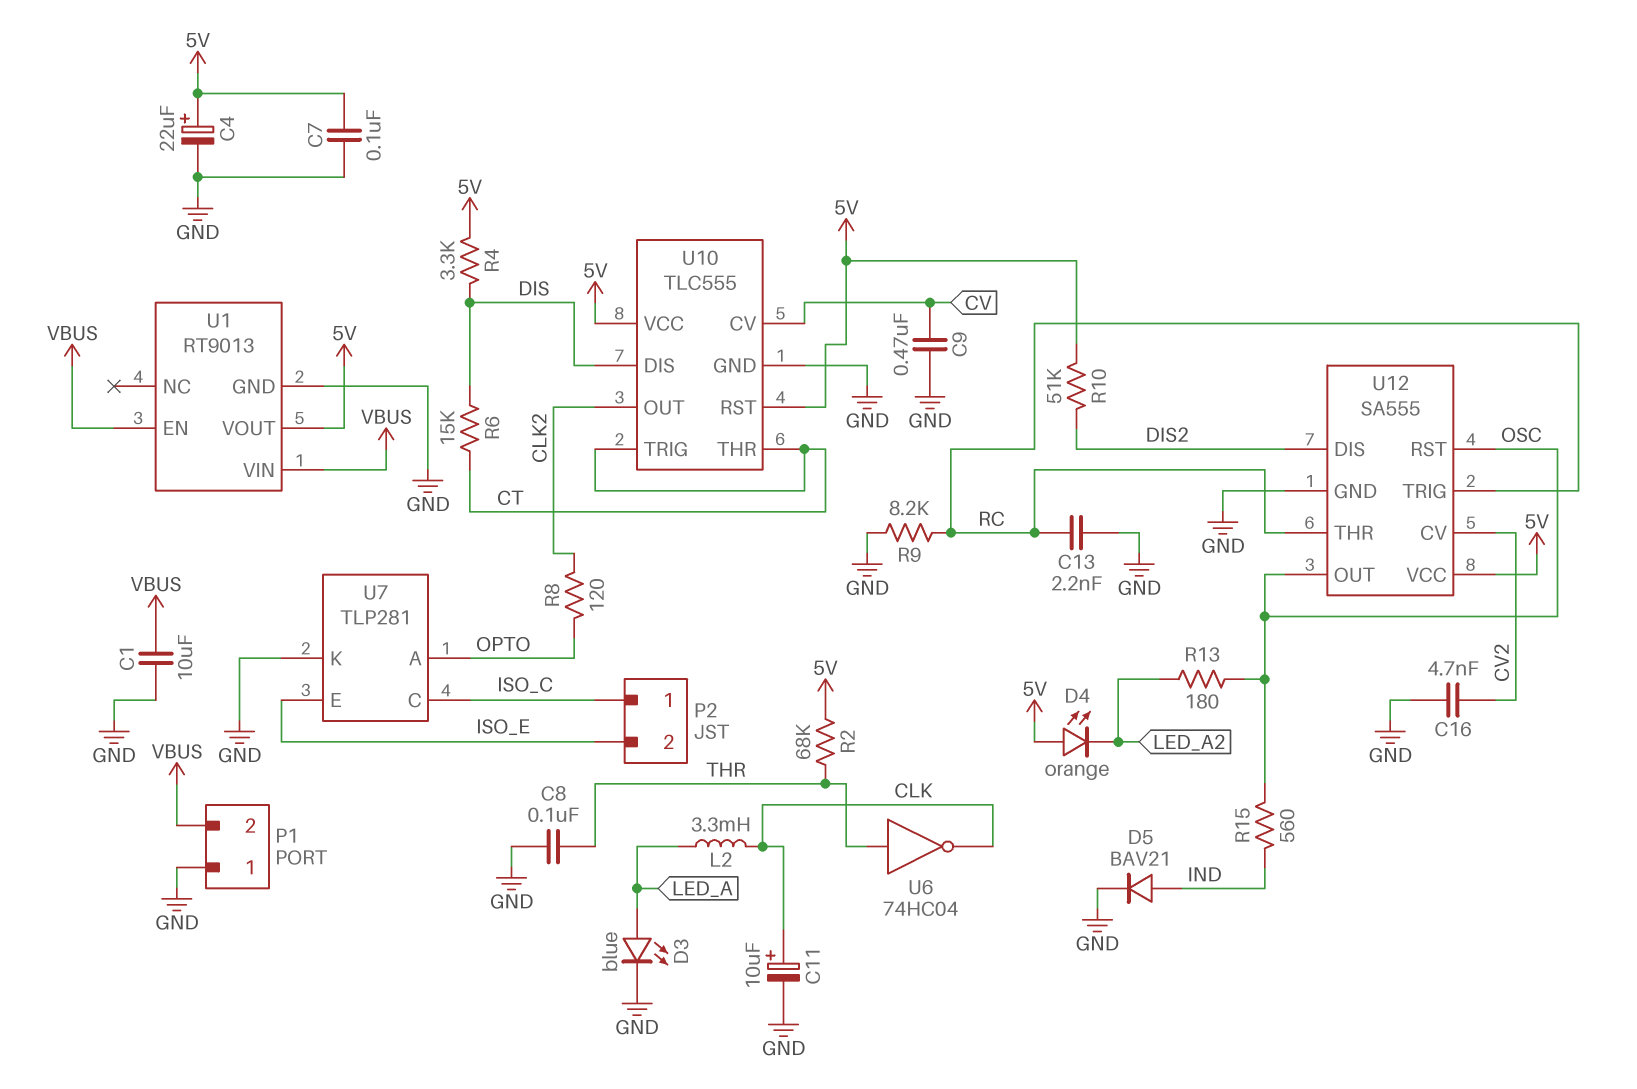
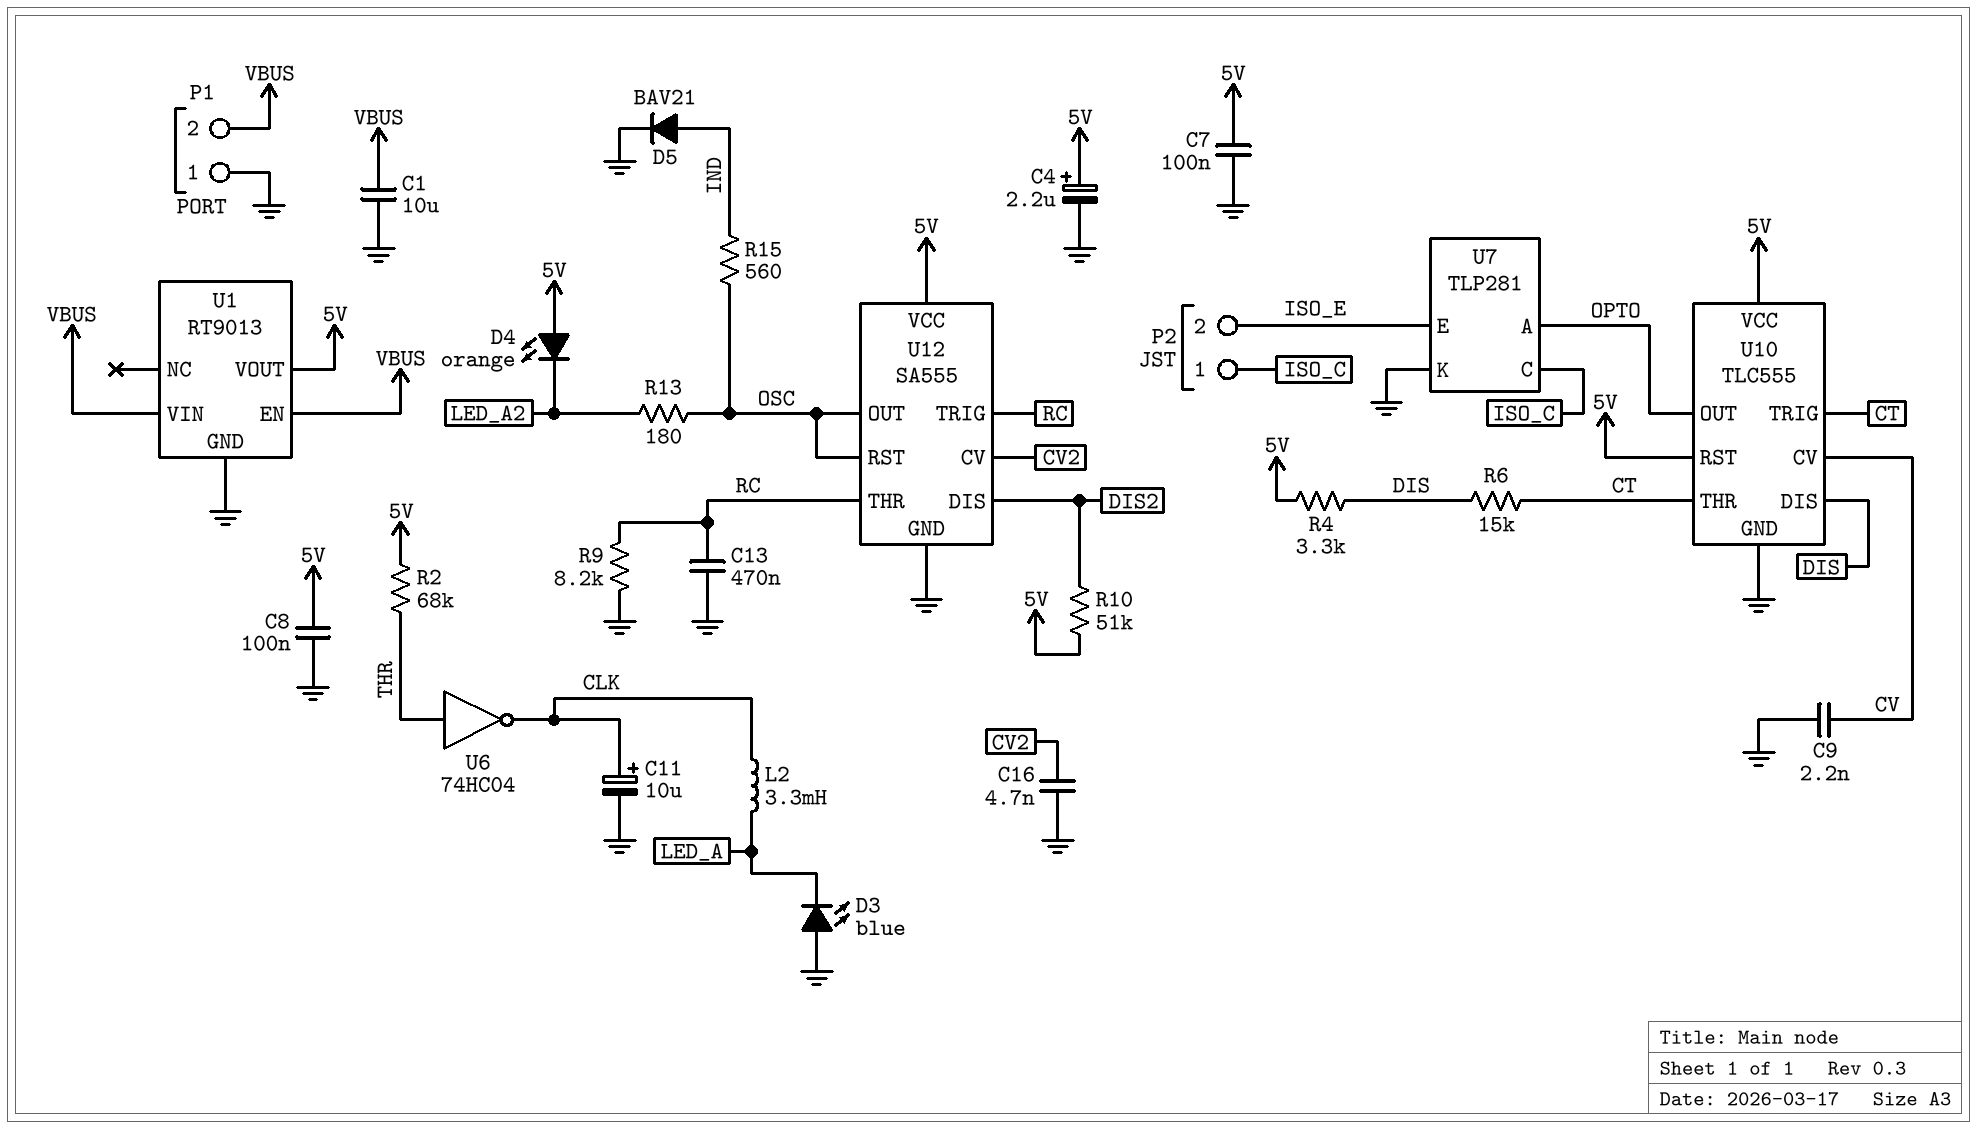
C4: 22uF (plus 5V, minus GND) -> 2.2uF (plus 5V, minus GND)
C8: 100nF (GND, THR) -> 100nF (5V, GND)
C9: 470nF (CV, GND) -> 2.2nF (CV, GND)
C13: 2.2nF (GND, RC) -> 470nF (GND, RC)
D3: LED blue (A LED_A, K GND) -> LED blue (A GND, K LED_A)
R8: 120 (CLK2, OPTO) -> none
U10 pin OUT: CLK2 -> OPTO

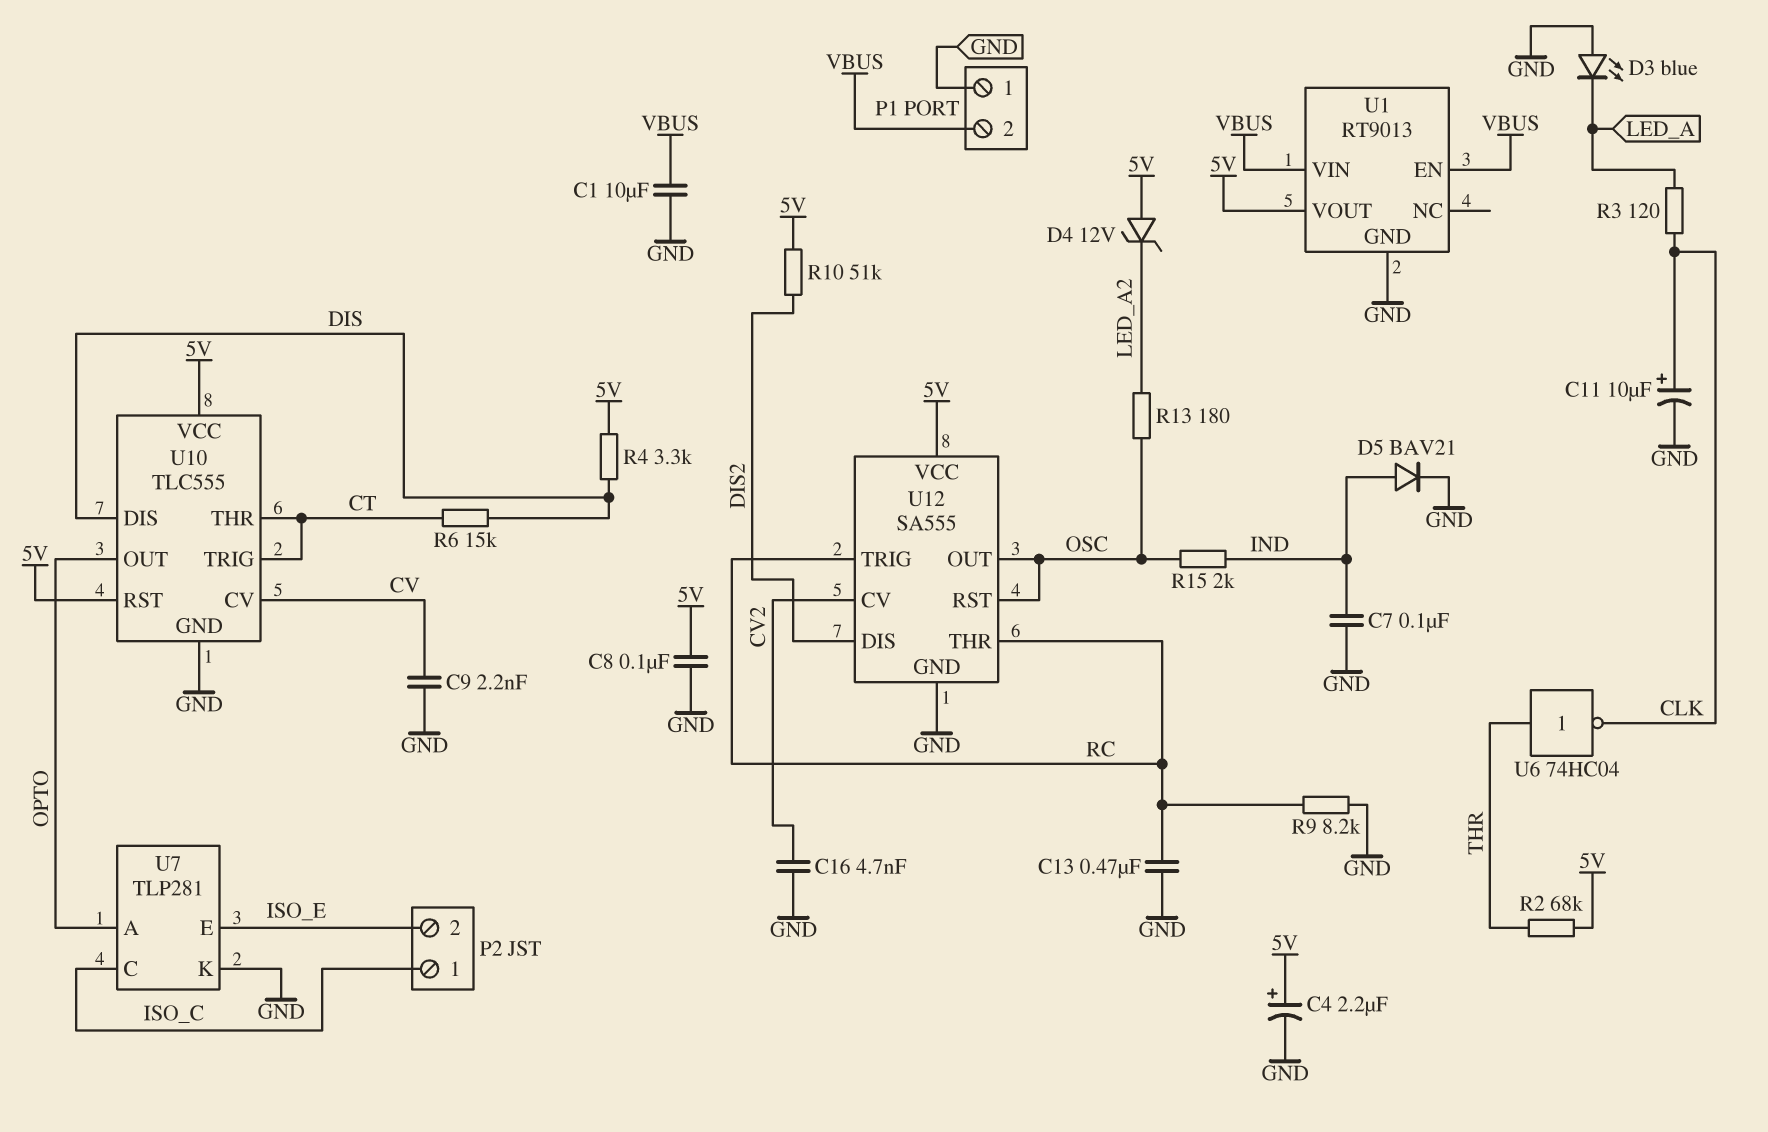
C7: 100nF (5V, GND) -> 100nF (GND, IND)
D4: LED orange (A 5V, K LED_A2) -> zener 12V (A 5V, K LED_A2)
L2: 3.3mH (CLK, LED_A) -> none
R3: none -> 120 (CLK, LED_A)
R15: 560 (IND, OSC) -> 2k (IND, OSC)

